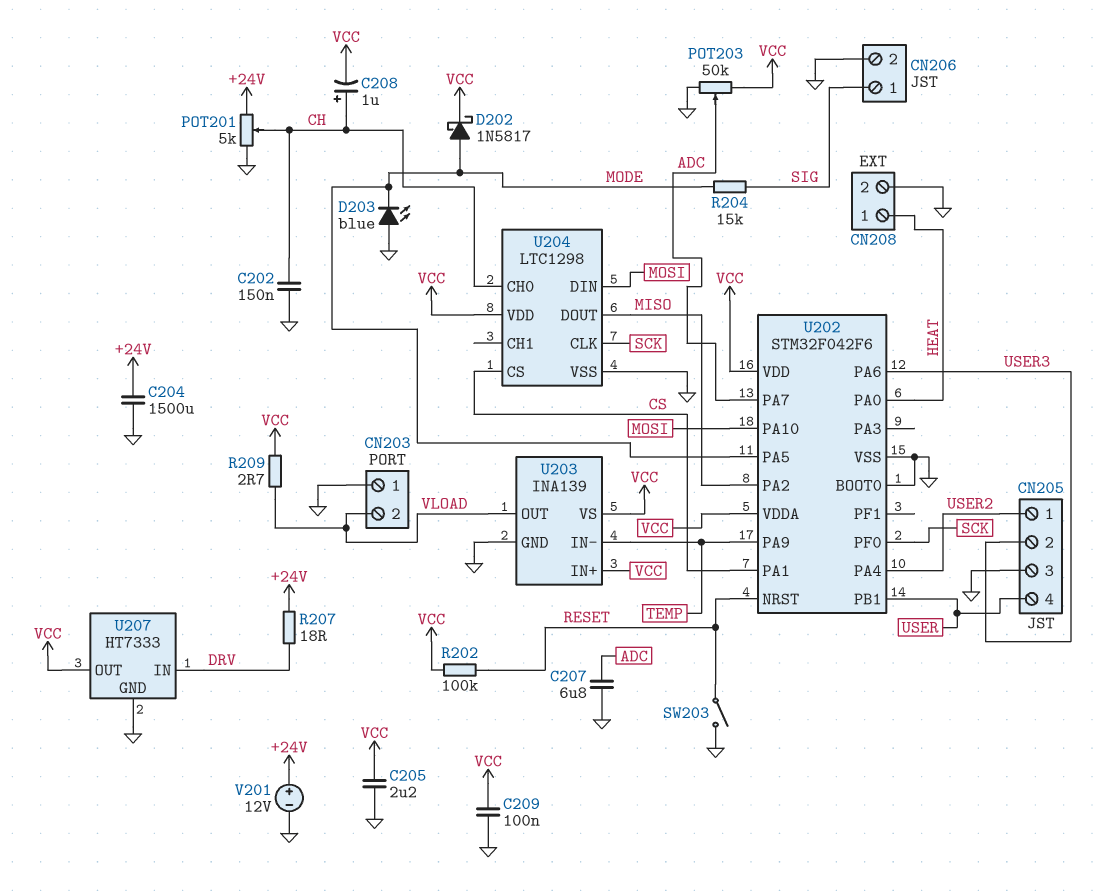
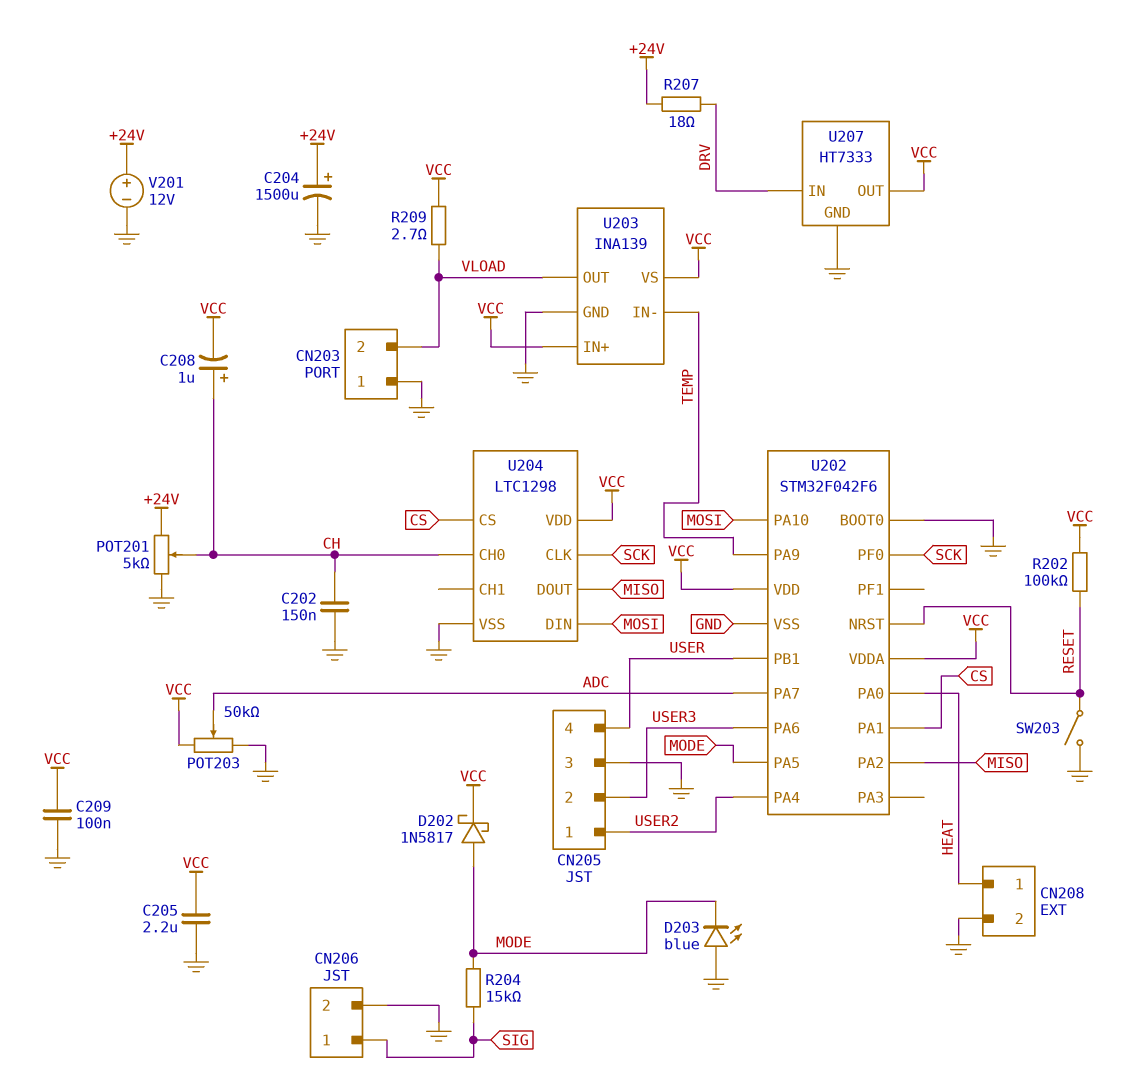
C204: 1500uF (+24V, GND) -> 1500uF (plus +24V, minus GND)
C207: 6.8uF (ADC, GND) -> none

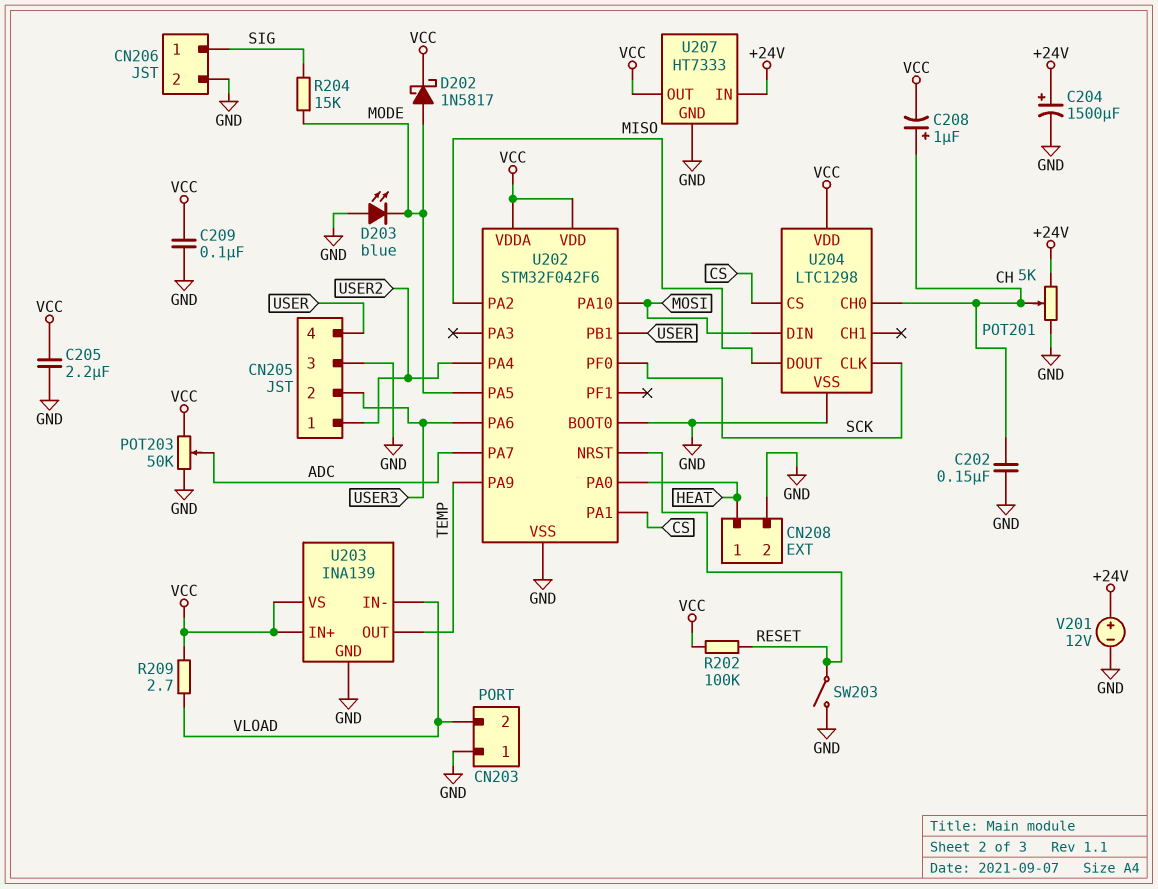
R207: 18 (+24V, DRV) -> none
U203 pin IN-: TEMP -> VLOAD
U203 pin OUT: VLOAD -> TEMP
U207 pin IN: DRV -> +24V

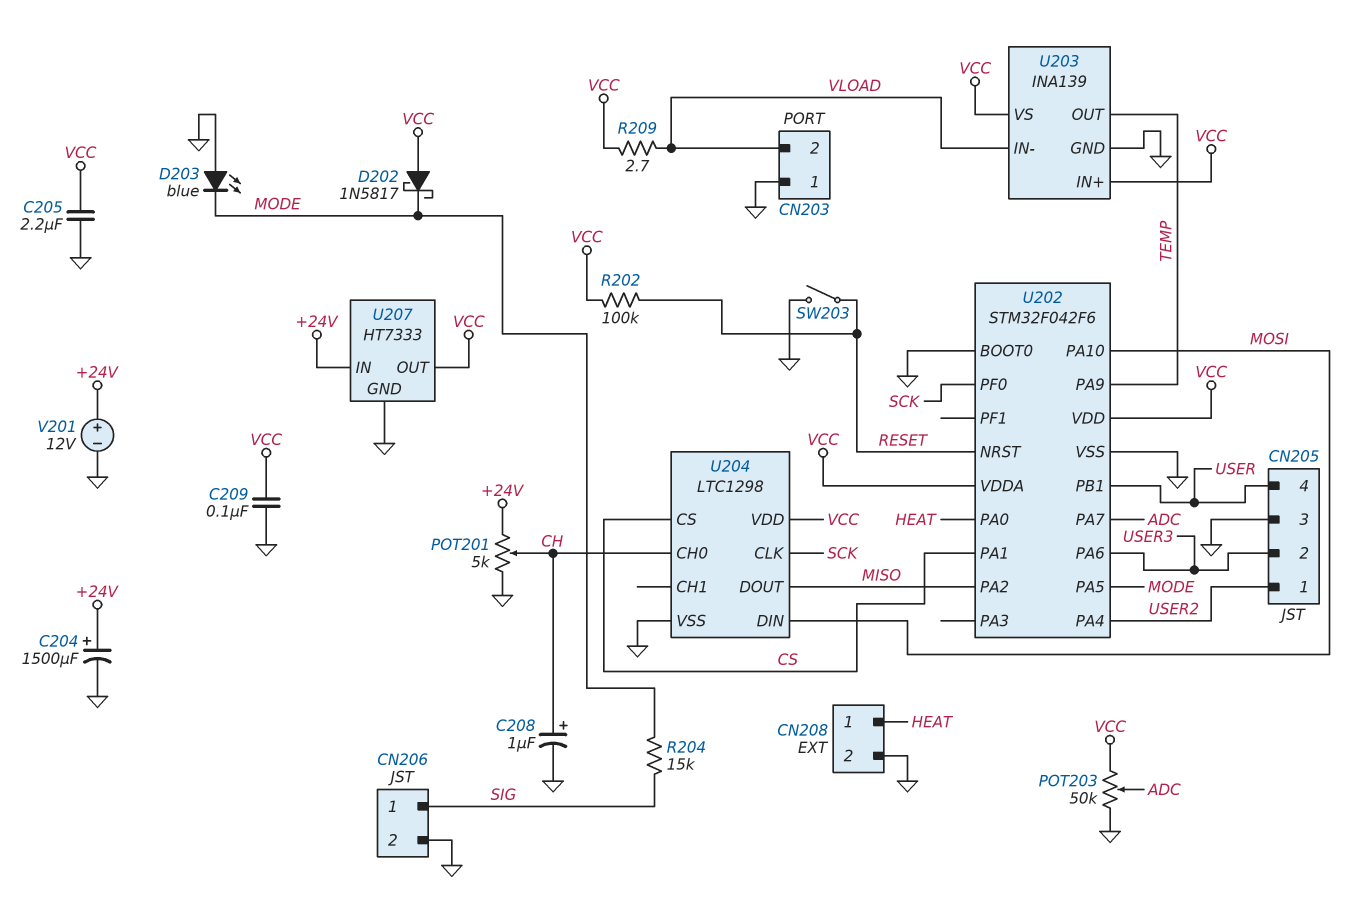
C202: 150nF (CH, GND) -> none
C208: 1uF (plus CH, minus VCC) -> 1uF (plus CH, minus GND)
D202: schottky 1N5817 (A MODE, K VCC) -> schottky 1N5817 (A VCC, K MODE)

